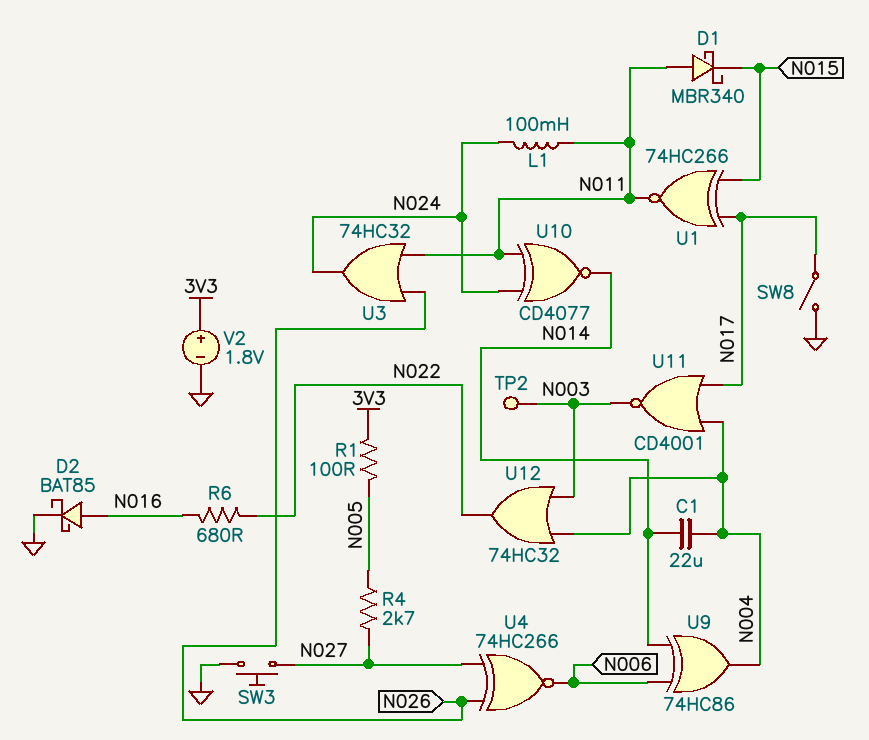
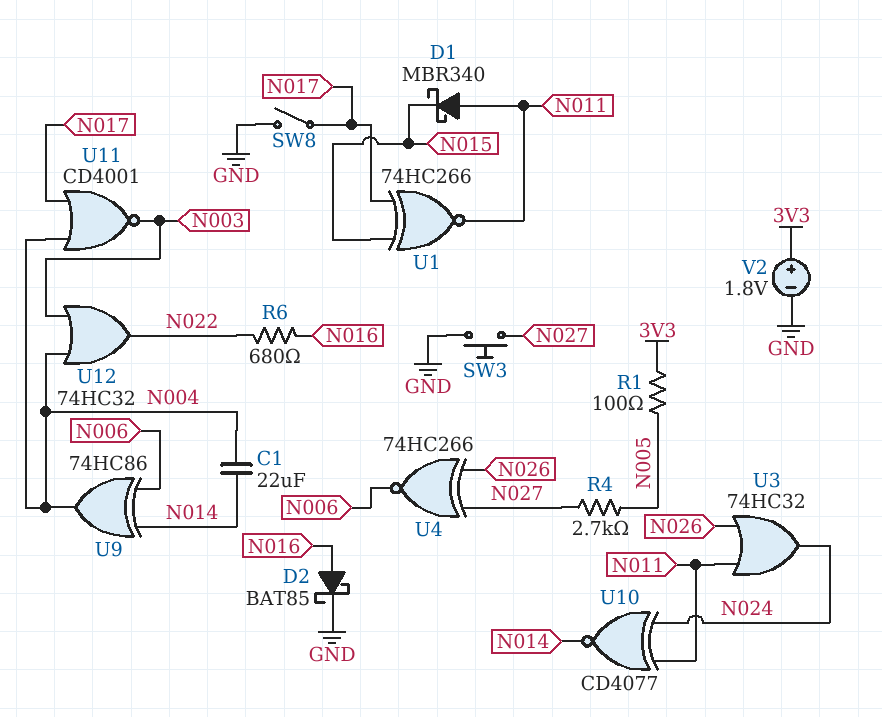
L1: 100mH (N011, N024) -> none
TP2: test point (N003) -> none

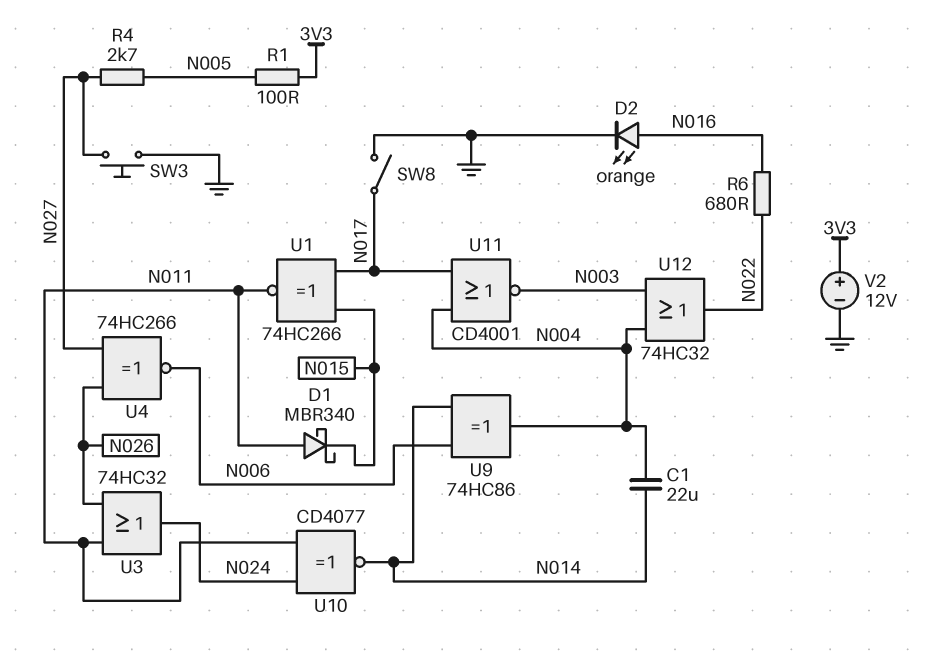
D2: schottky BAT85 (A N016, K GND) -> LED orange (A N016, K GND)
V2: 1.8V (plus 3V3, minus GND) -> 12V (plus 3V3, minus GND)

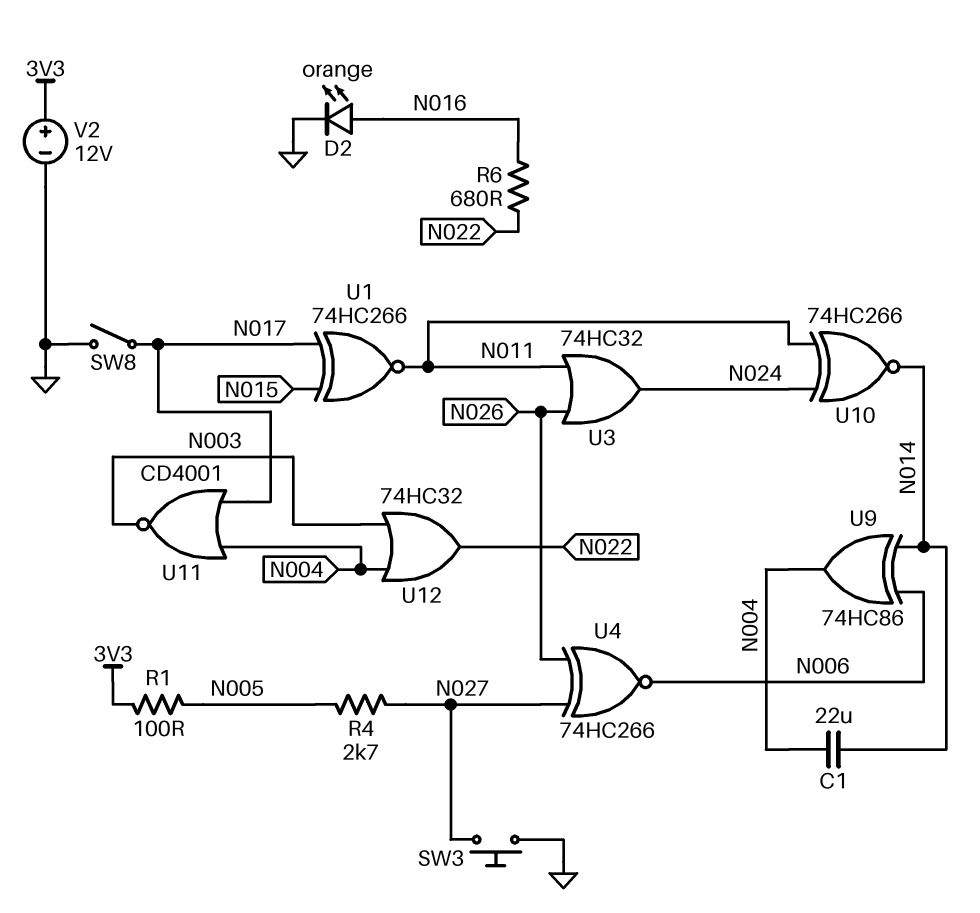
D1: schottky MBR340 (A N011, K N015) -> none
U10: XNOR CD4077 (in N011, in N024, out N014) -> XNOR 74HC266 (in N011, in N024, out N014)

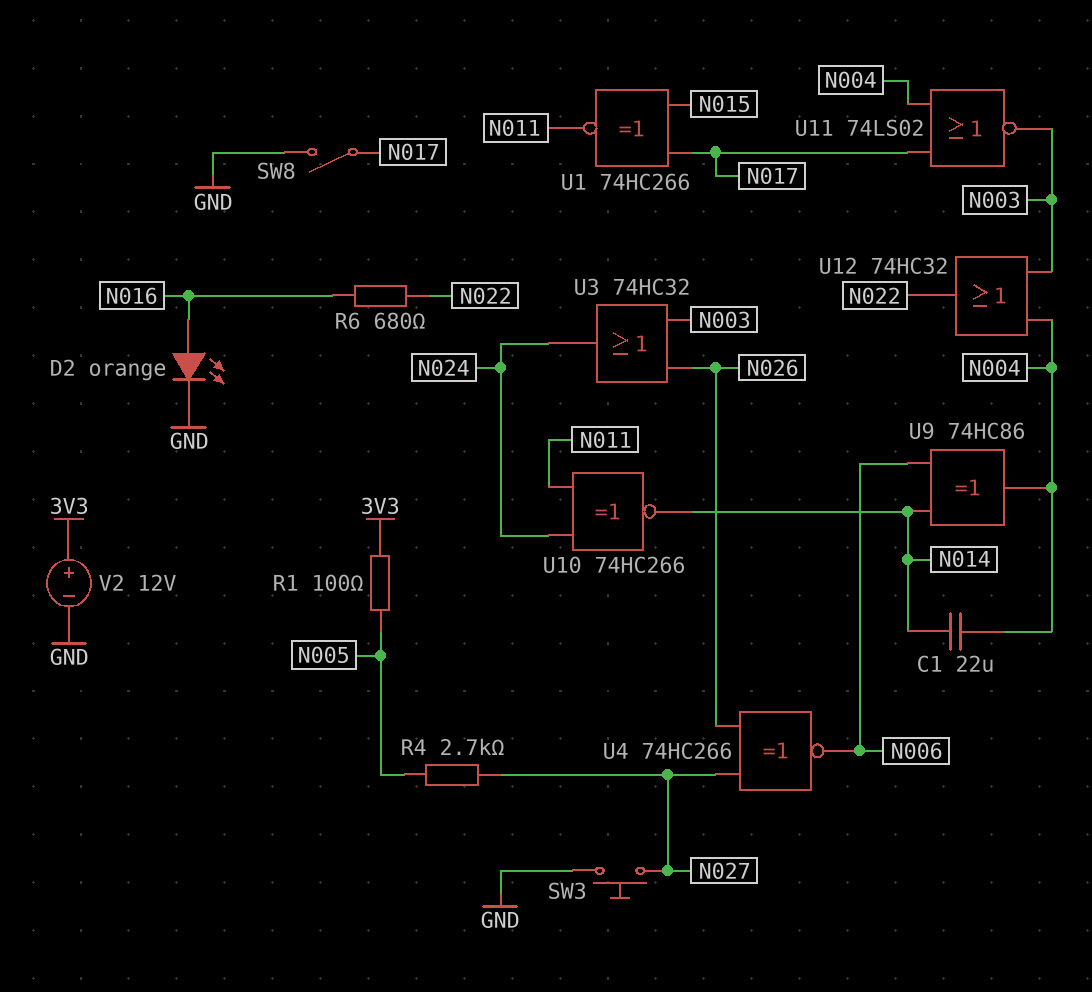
U3: OR 74HC32 (in N011, in N026, out N024) -> OR 74HC32 (in N003, in N026, out N024)
U11: NOR CD4001 (in N004, in N017, out N003) -> NOR 74LS02 (in N004, in N017, out N003)

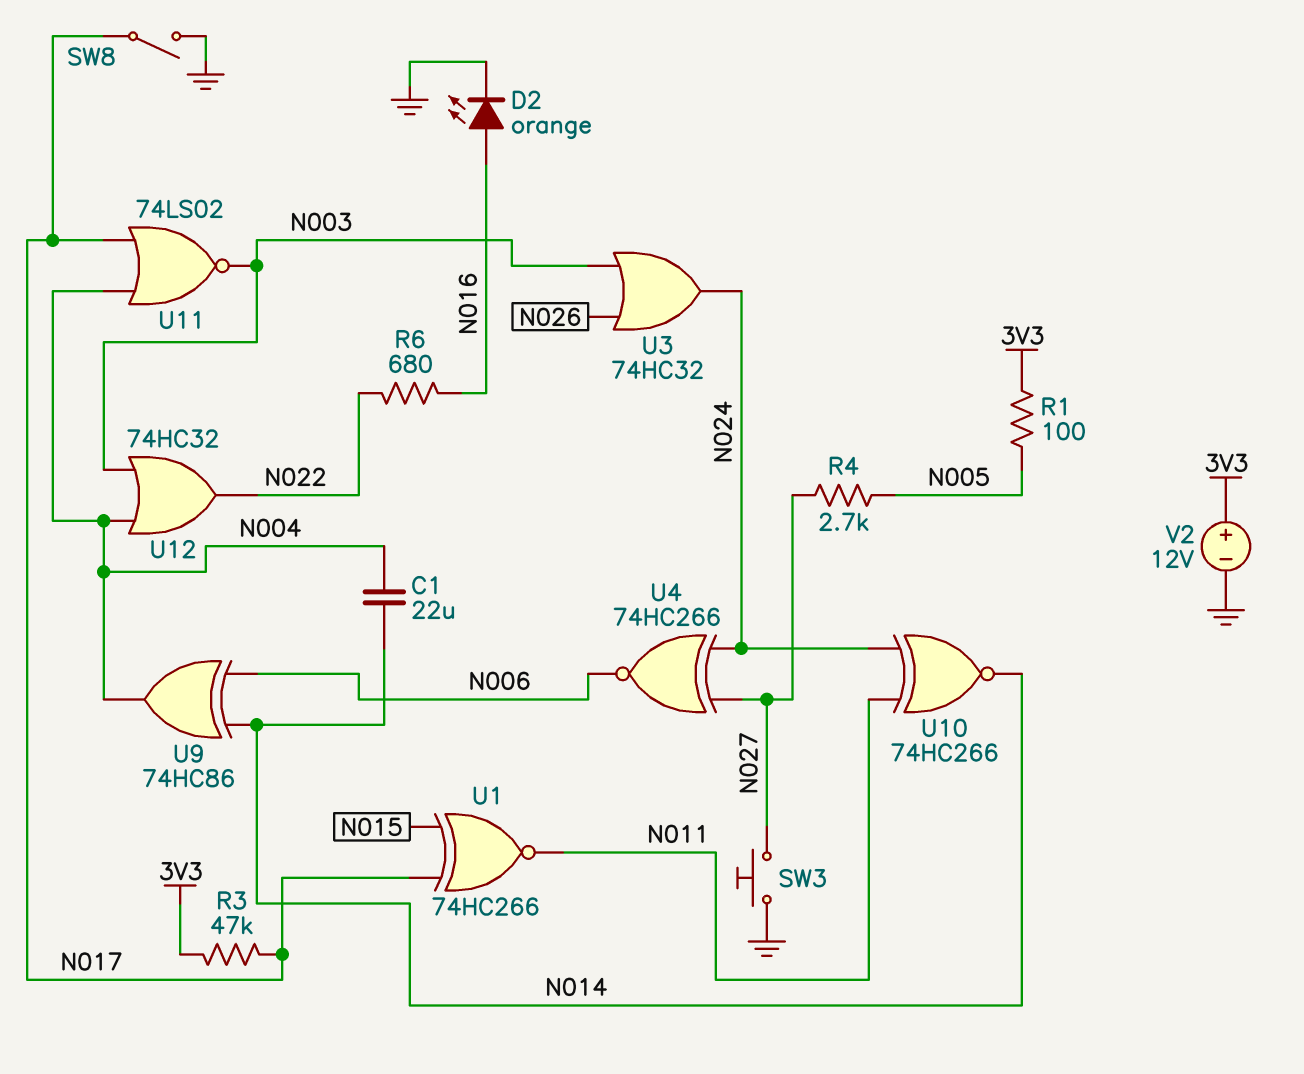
R3: none -> 47k (3V3, N017)
U4: XNOR 74HC266 (in N026, in N027, out N006) -> XNOR 74HC266 (in N024, in N027, out N006)

